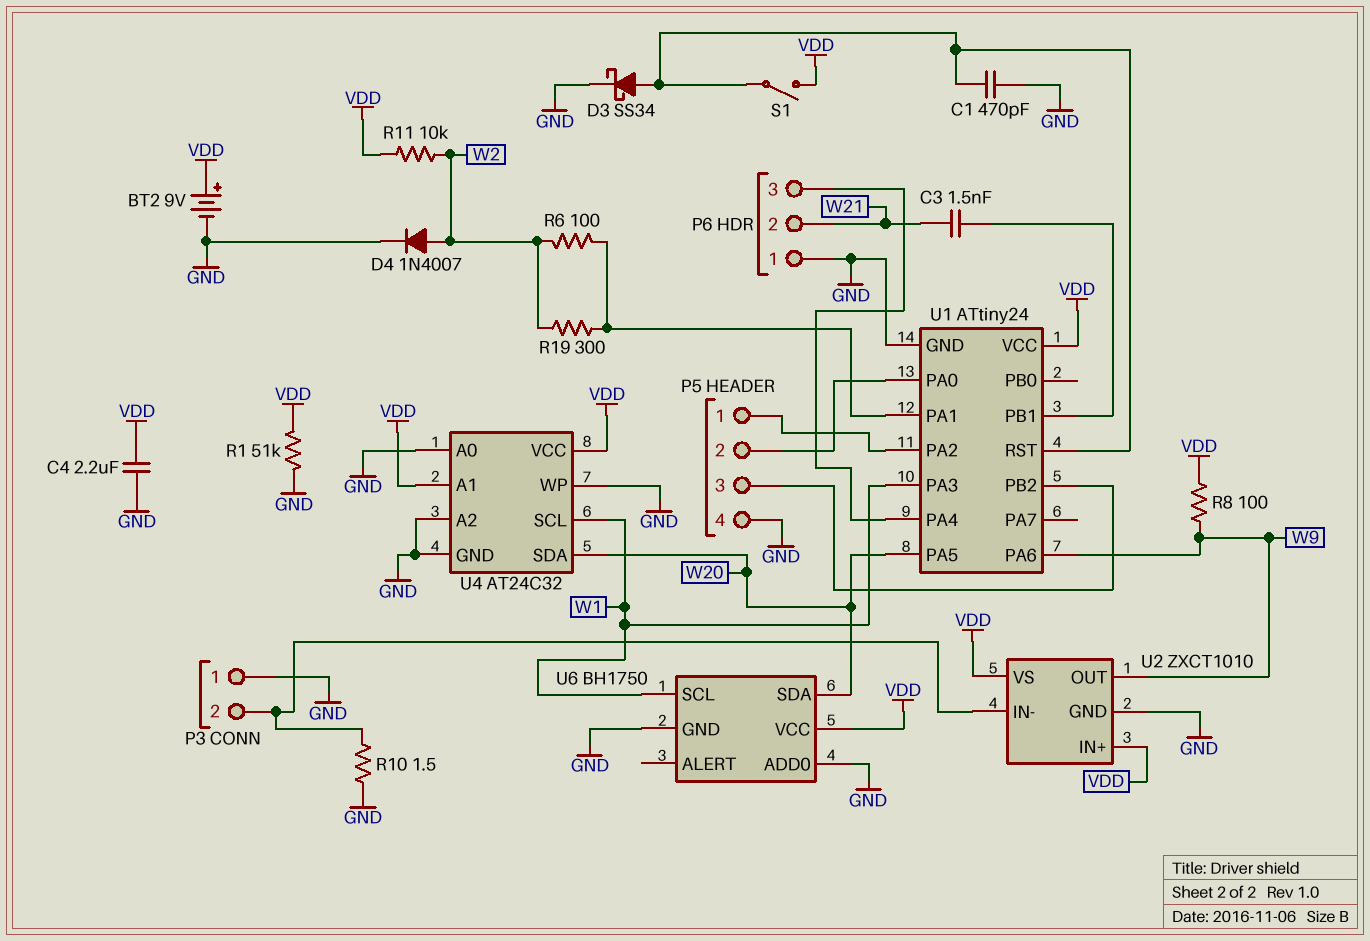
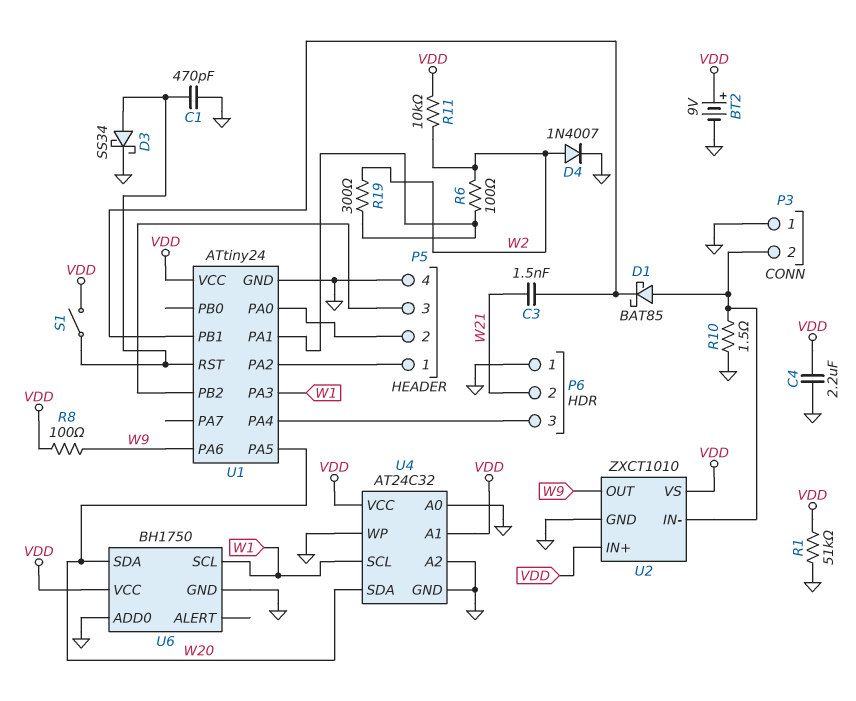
D1: none -> schottky BAT85 (A P3/2, K U1/PB1)

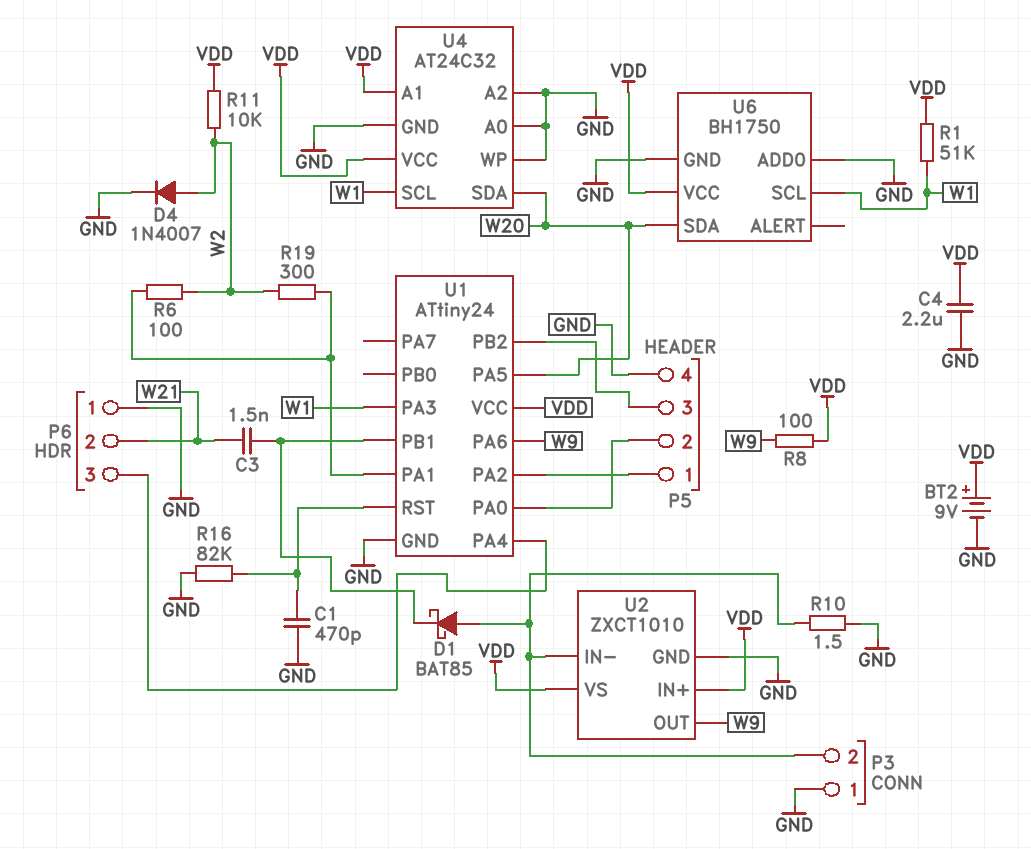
D3: schottky SS34 (A U1/RST, K GND) -> none
R1: 51k (GND, VDD) -> 51k (VDD, W1)
R16: none -> 82k (GND, U1/RST)
S1: switch (U1/RST, VDD) -> none

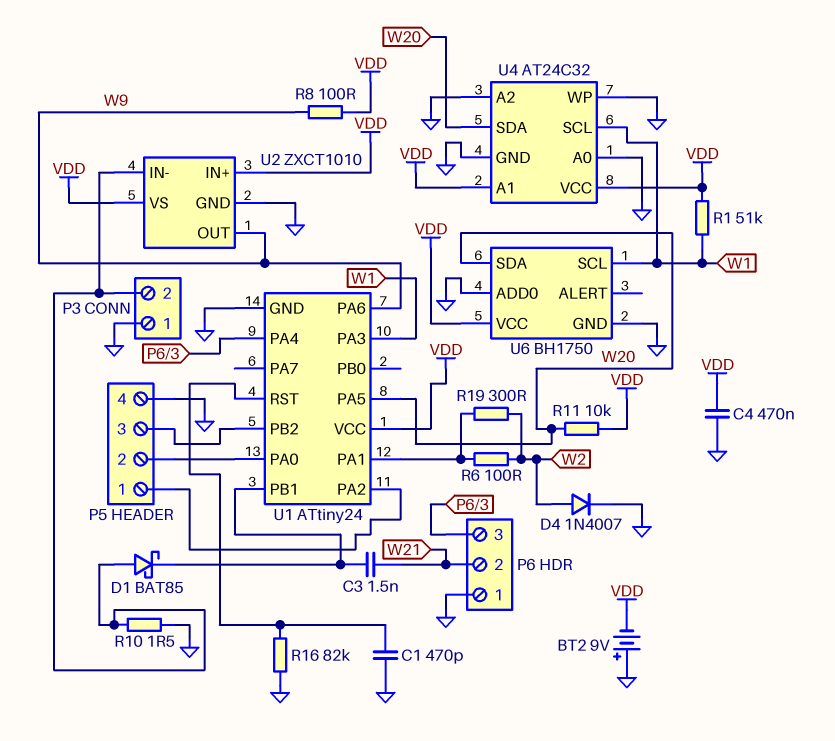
BT2: 9V (plus VDD, minus GND) -> 9V (plus GND, minus VDD)
C4: 2.2uF (GND, VDD) -> 470nF (GND, VDD)
R11: 10k (VDD, W2) -> 10k (VDD, W20)

